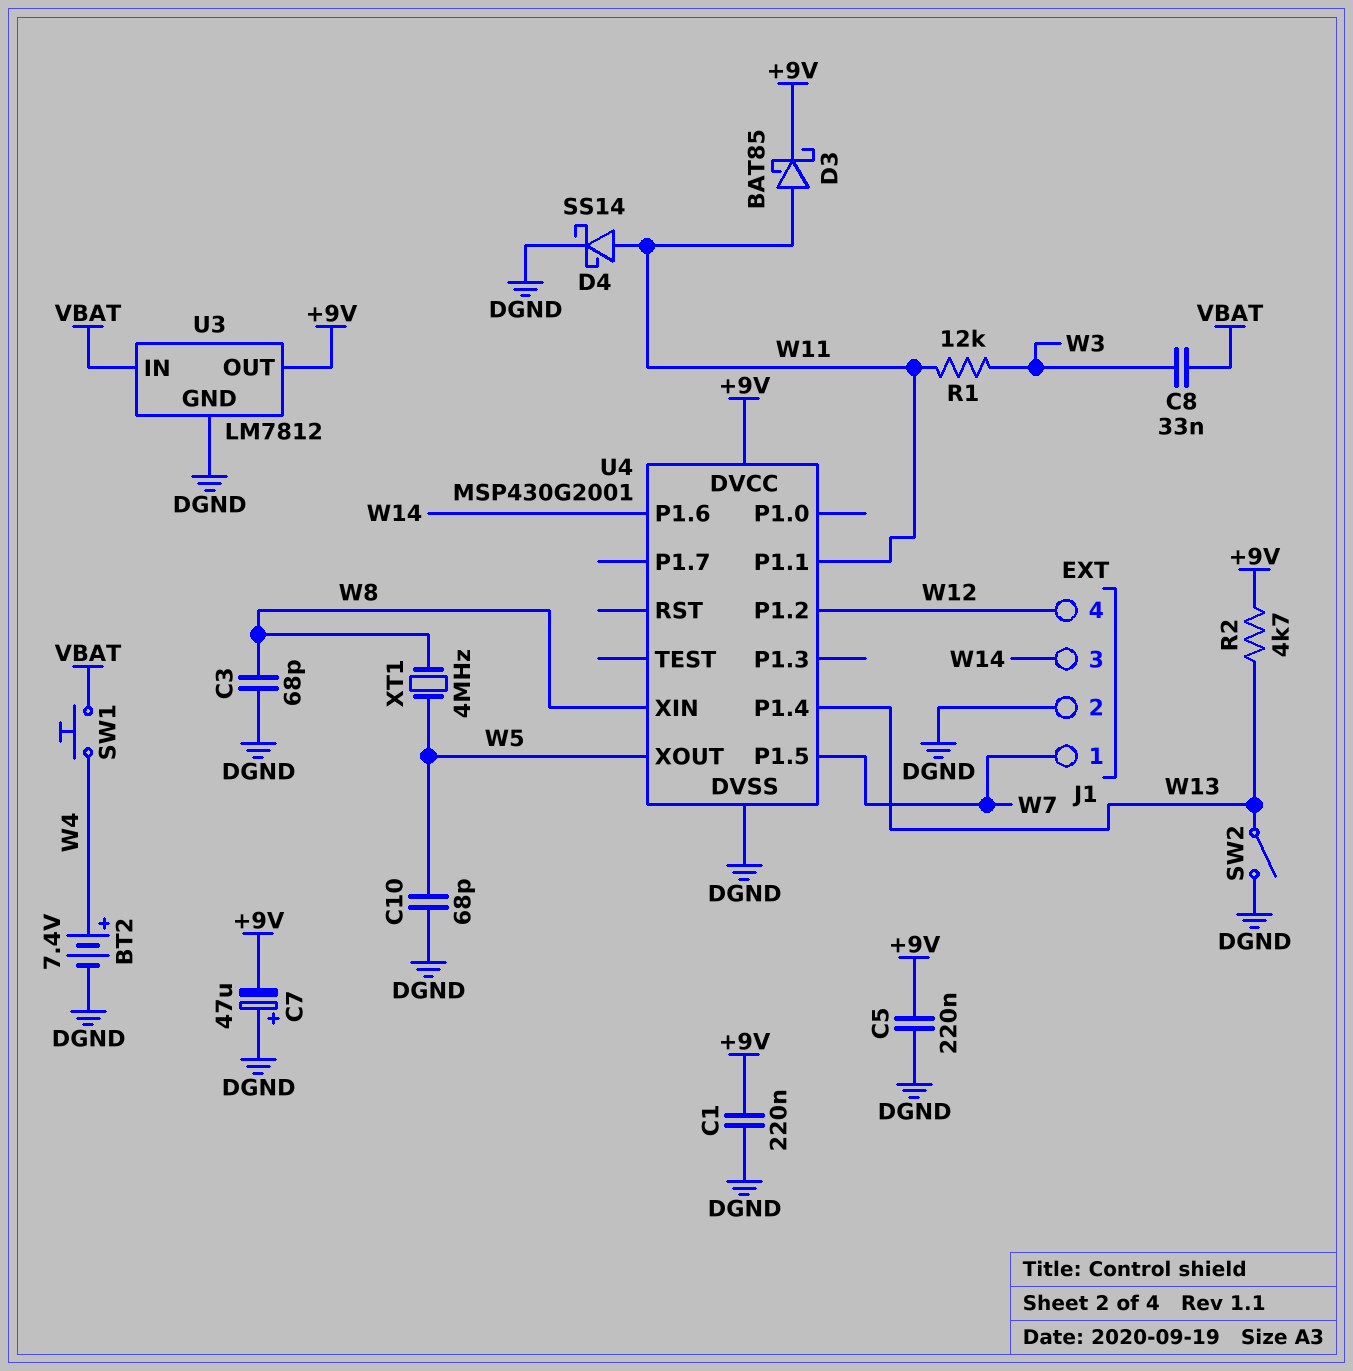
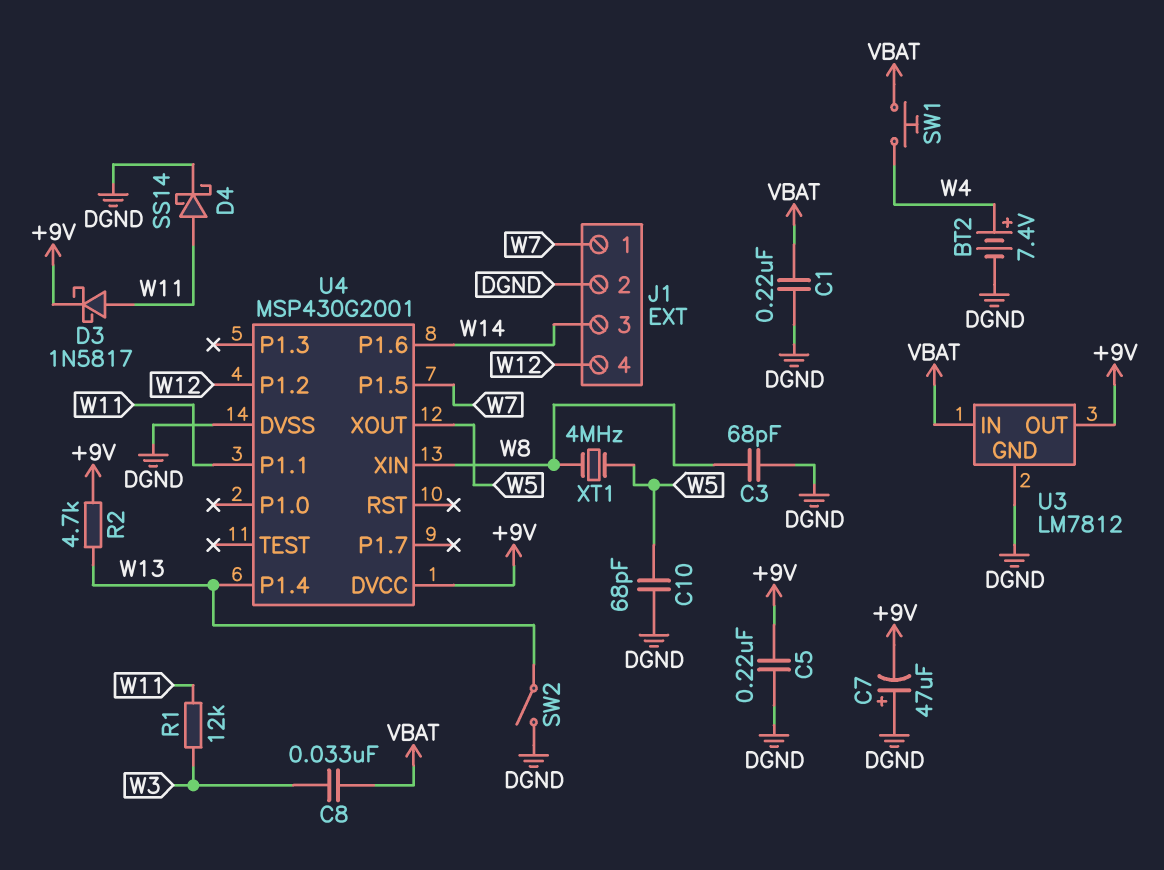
C1: 220nF (+9V, DGND) -> 220nF (DGND, VBAT)
D3: schottky BAT85 (A W11, K +9V) -> schottky 1N5817 (A W11, K +9V)

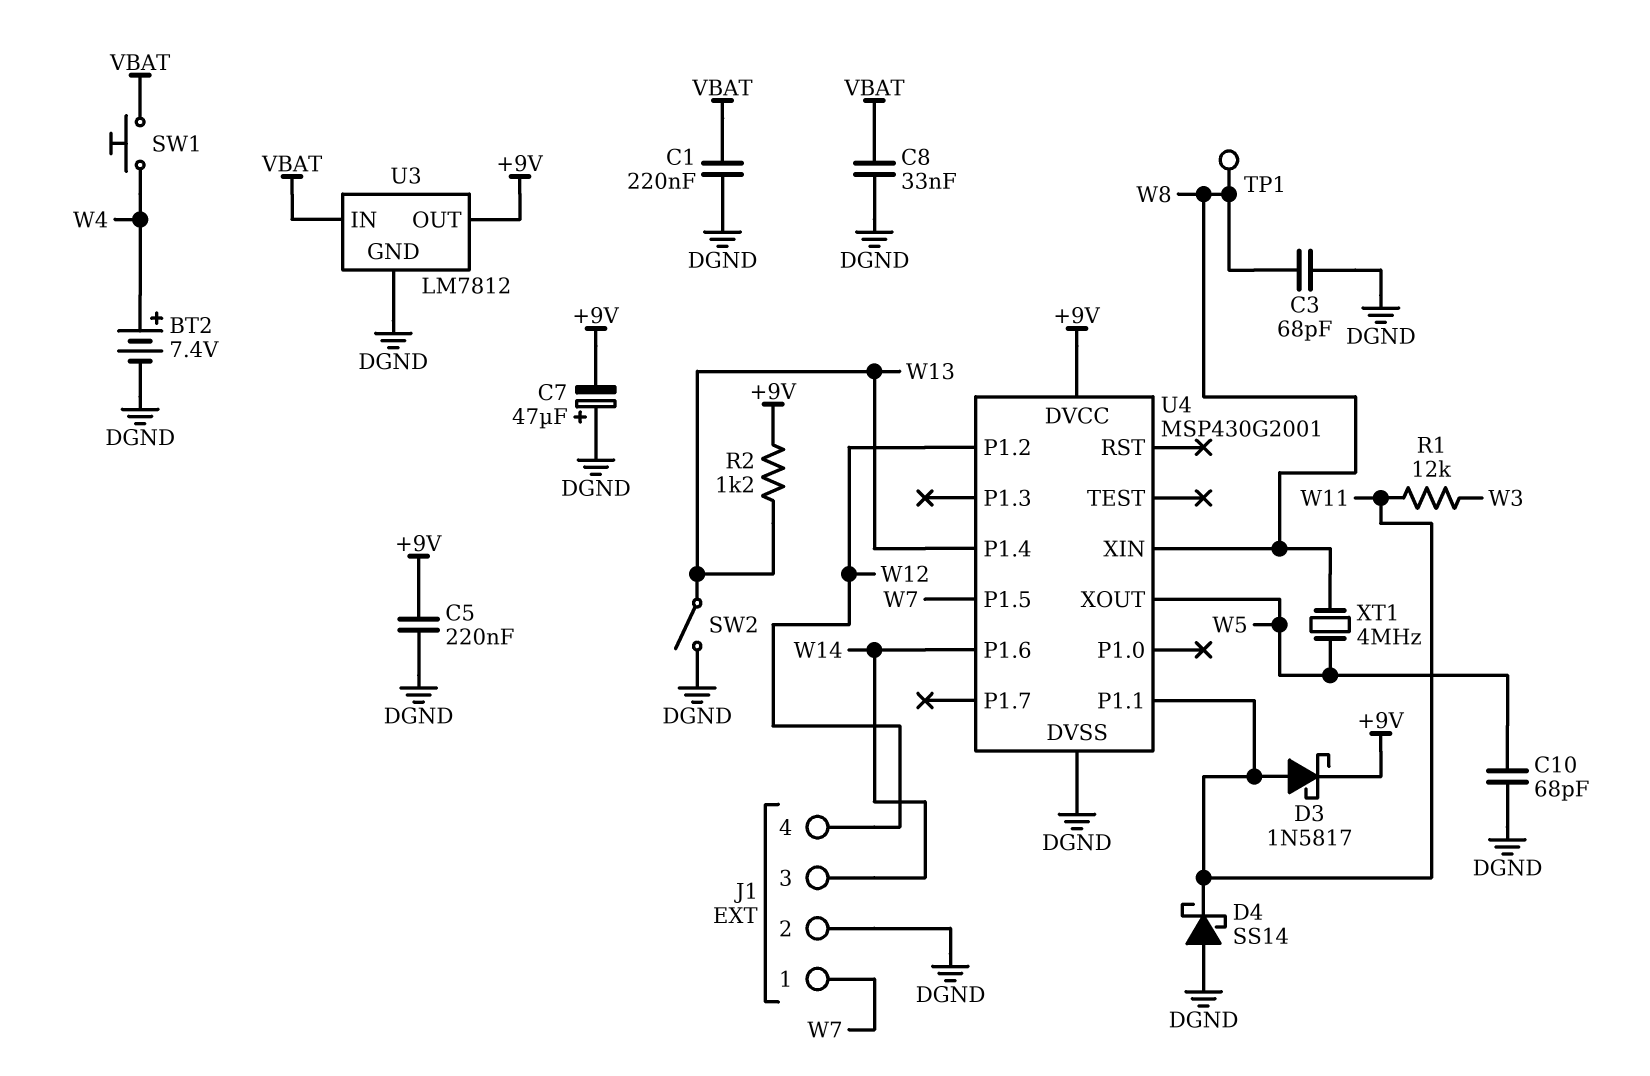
C8: 33nF (VBAT, W3) -> 33nF (DGND, VBAT)
D4: schottky SS14 (A W11, K DGND) -> schottky SS14 (A DGND, K W11)
R2: 4.7k (+9V, W13) -> 1.2k (+9V, W13)
TP1: none -> test point (W8)

